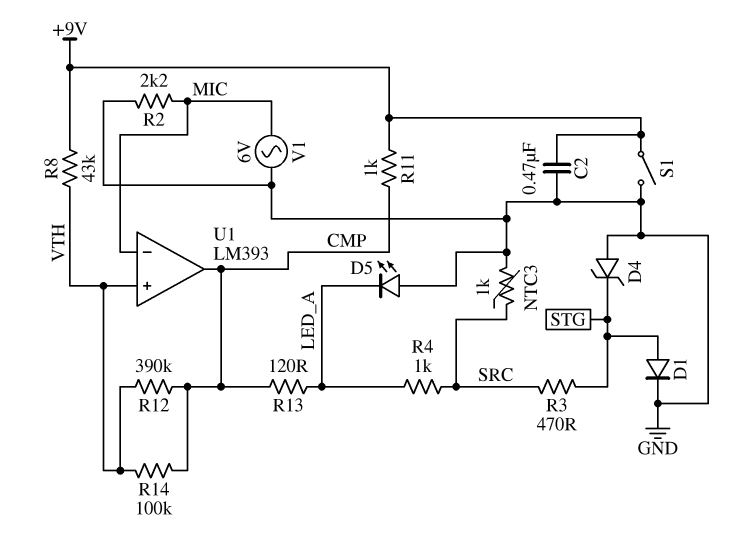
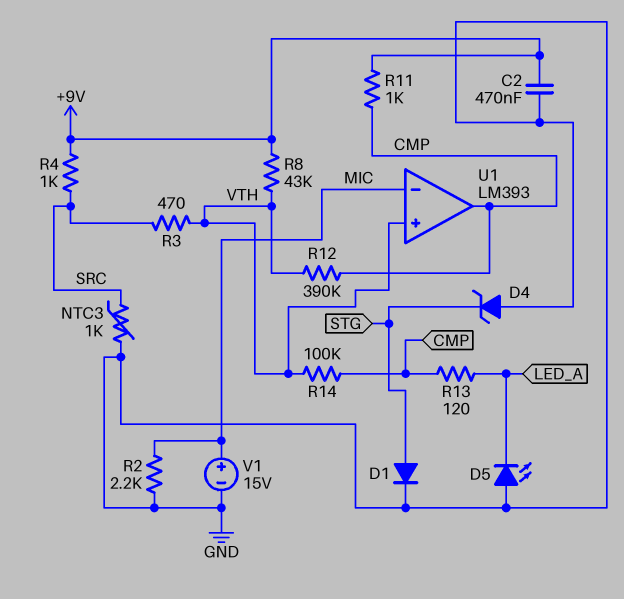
R3: 470 (SRC, STG) -> 470 (SRC, VTH)
R4: 1k (LED_A, SRC) -> 1k (+9V, SRC)
S1: switch (+9V, GND) -> none
V1: AC 6V (GND, MIC) -> 15V (plus MIC, minus GND)

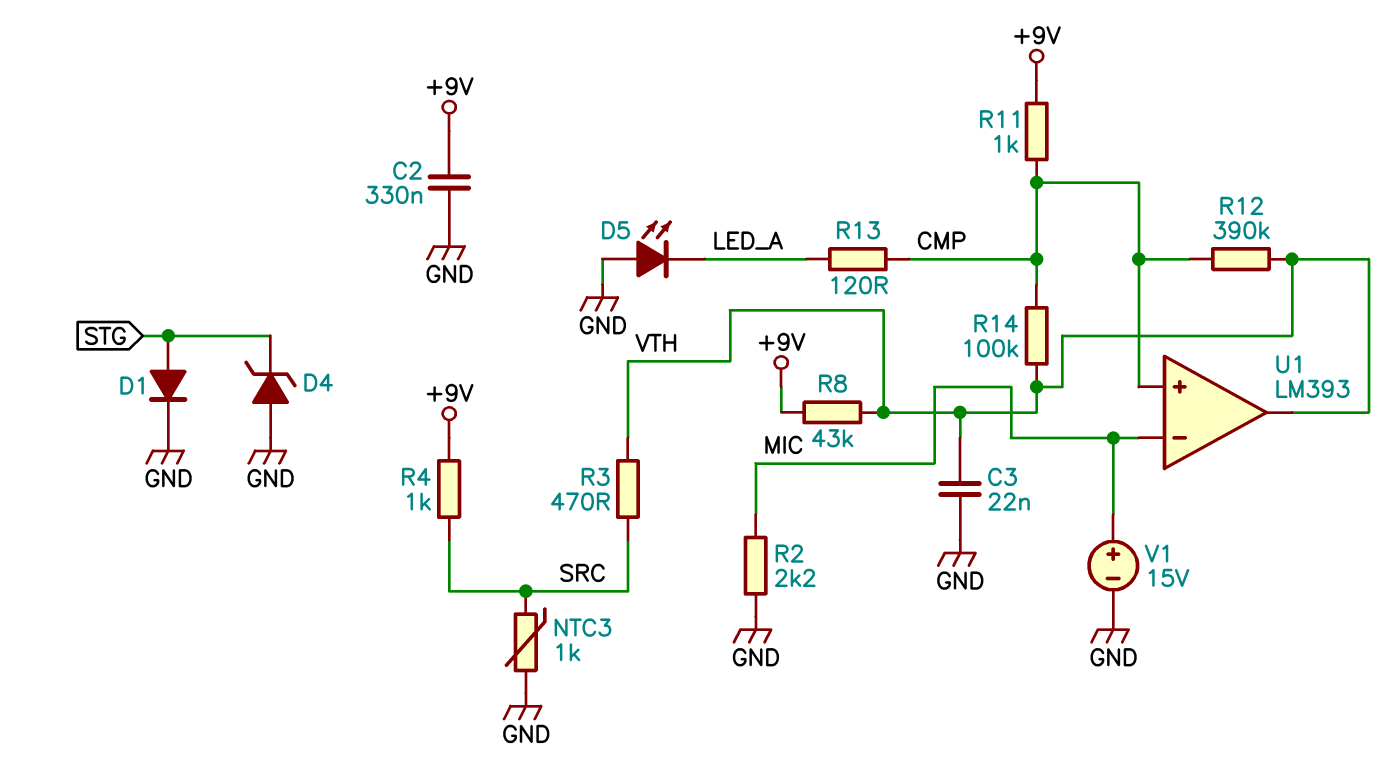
C2: 470nF (+9V, GND) -> 330nF (+9V, GND)
C3: none -> 22nF (GND, VTH)
U1 pin in+: VTH -> CMP
U1 pin out: CMP -> VTH

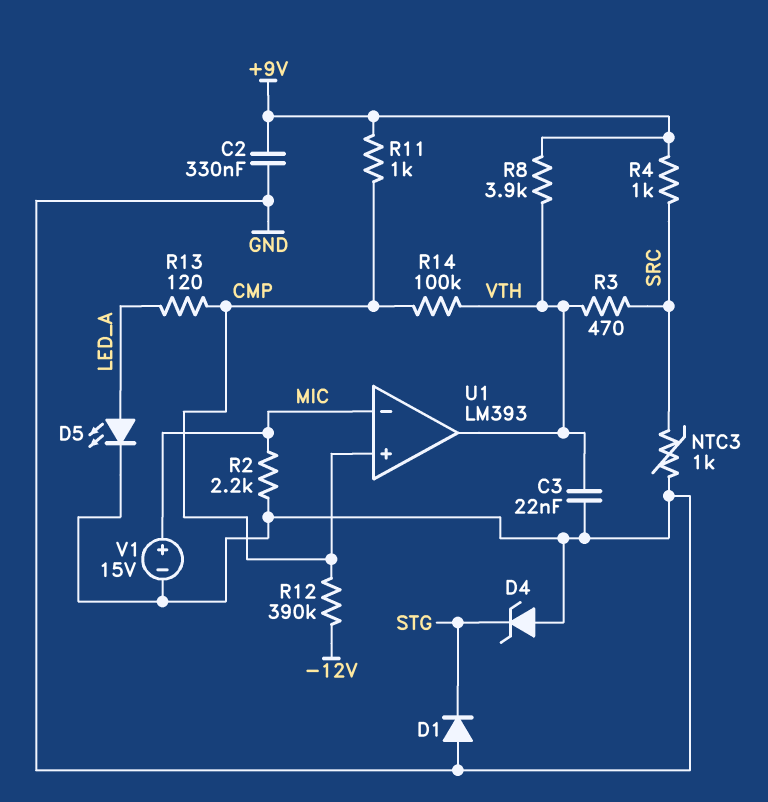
D1: diode (A STG, K GND) -> diode (A GND, K STG)
D5: LED (A GND, K LED_A) -> LED (A LED_A, K GND)
R8: 43k (+9V, VTH) -> 3.9k (+9V, VTH)
R12: 390k (CMP, VTH) -> 390k (-12V, CMP)

